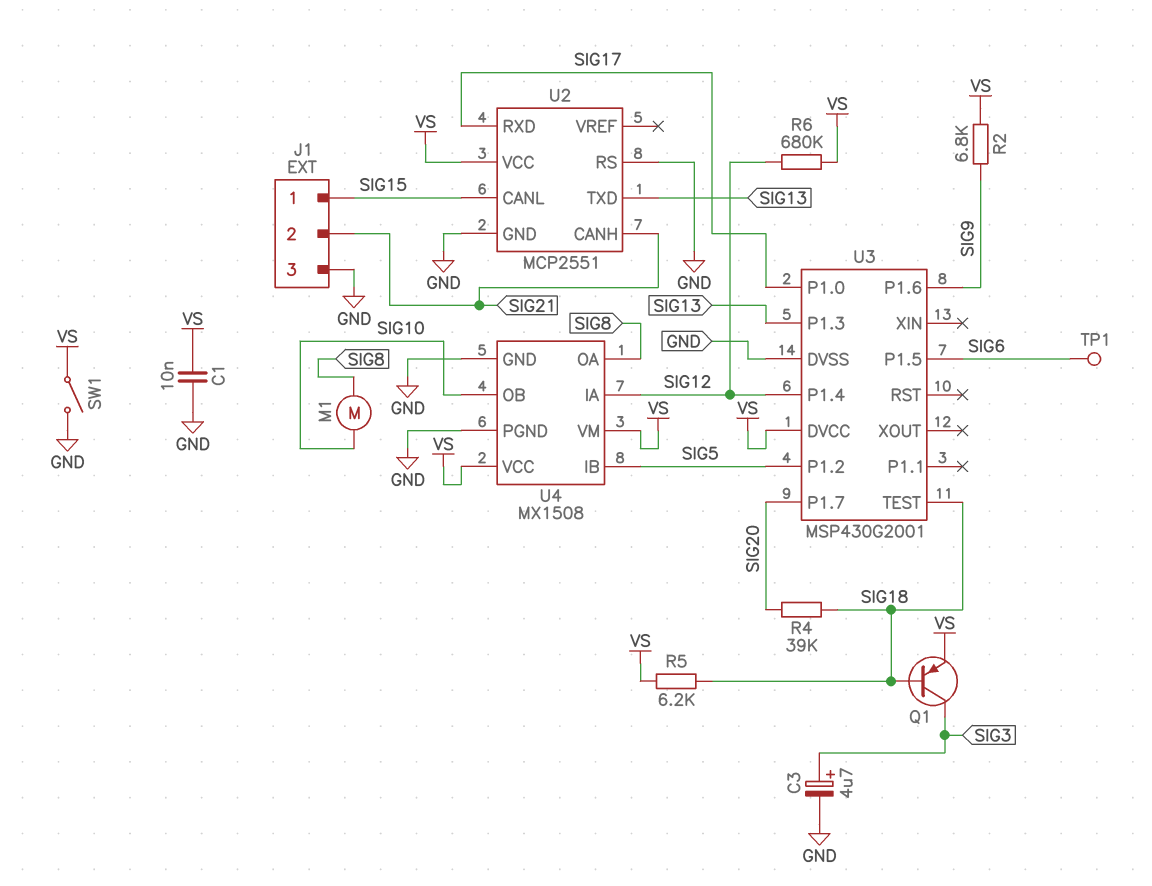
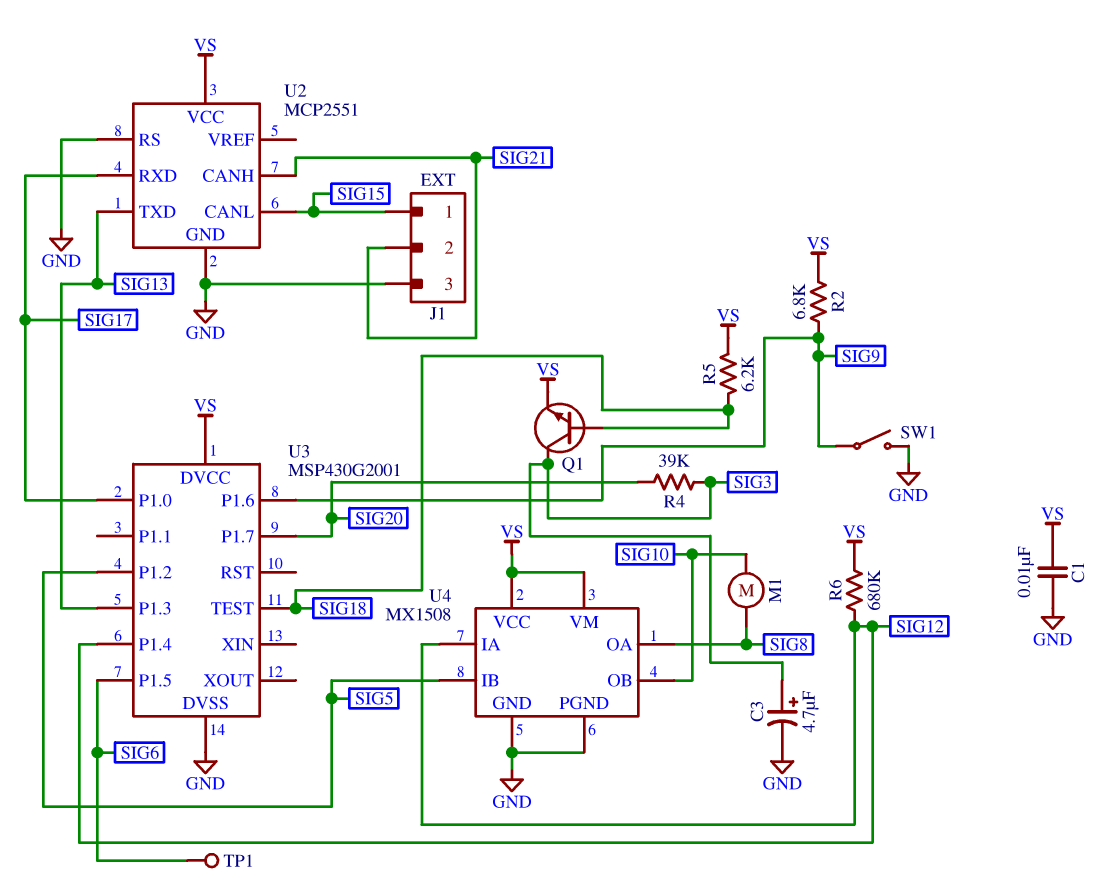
Q1: PNP (B SIG18, C SIG3, E VS) -> NPN (B SIG18, C SIG3, E VS)
R4: 39k (SIG18, SIG20) -> 39k (SIG3, SIG20)
SW1: switch (GND, VS) -> switch (GND, SIG9)

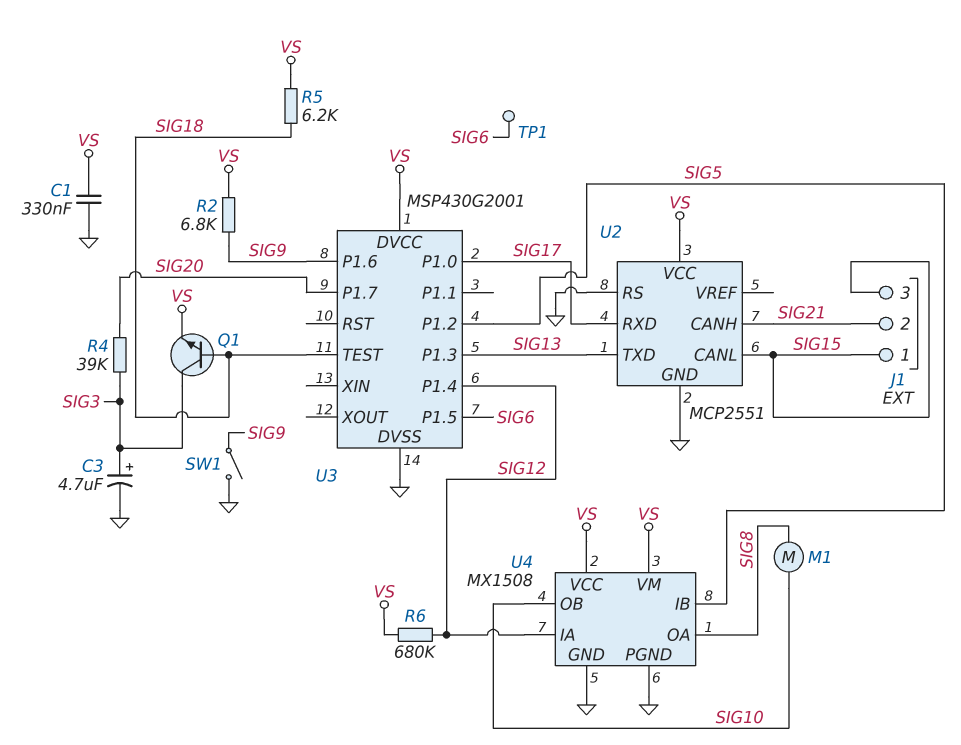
C1: 10nF (GND, VS) -> 330nF (GND, VS)
J1 pin 3: GND -> SIG15

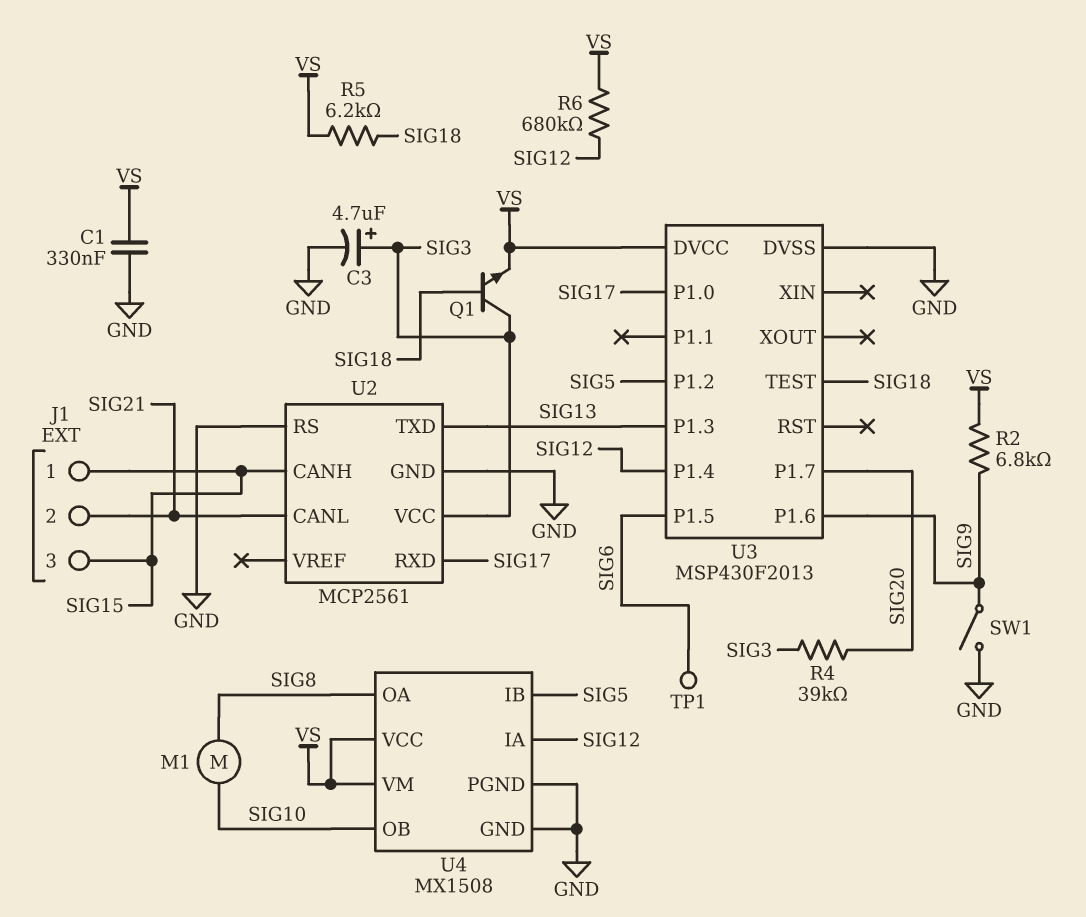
U2: MCP2551 -> MCP2561
U2 pin CANH: SIG21 -> SIG15
U2 pin CANL: SIG15 -> SIG21
U2 pin VCC: VS -> SIG3
U3: MSP430G2001 -> MSP430F2013

